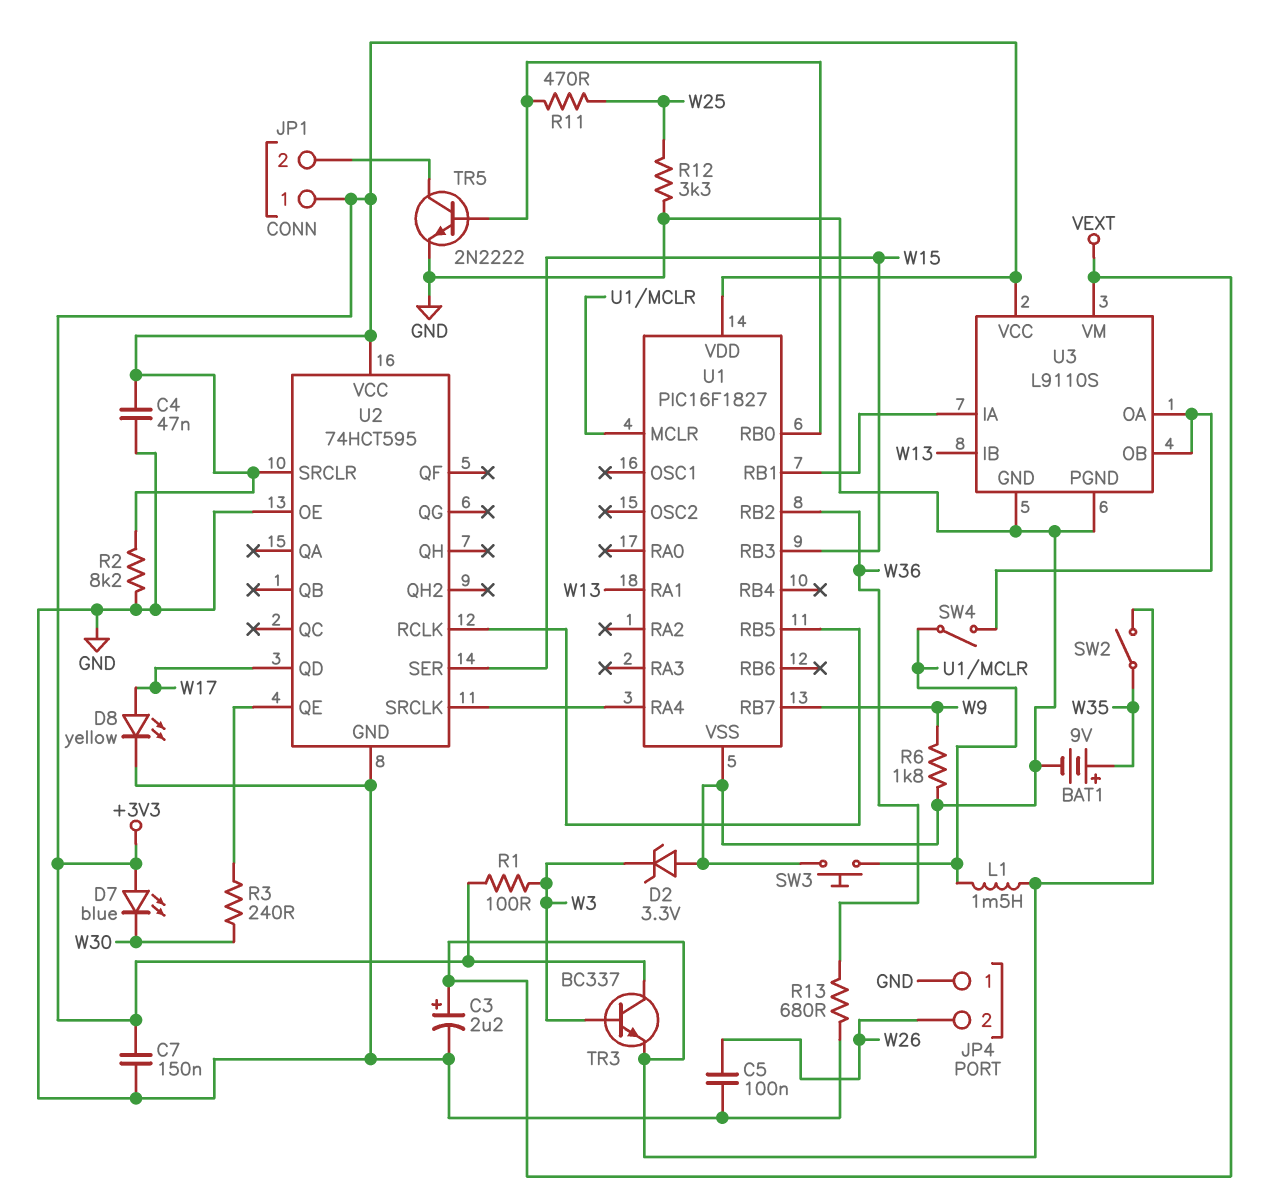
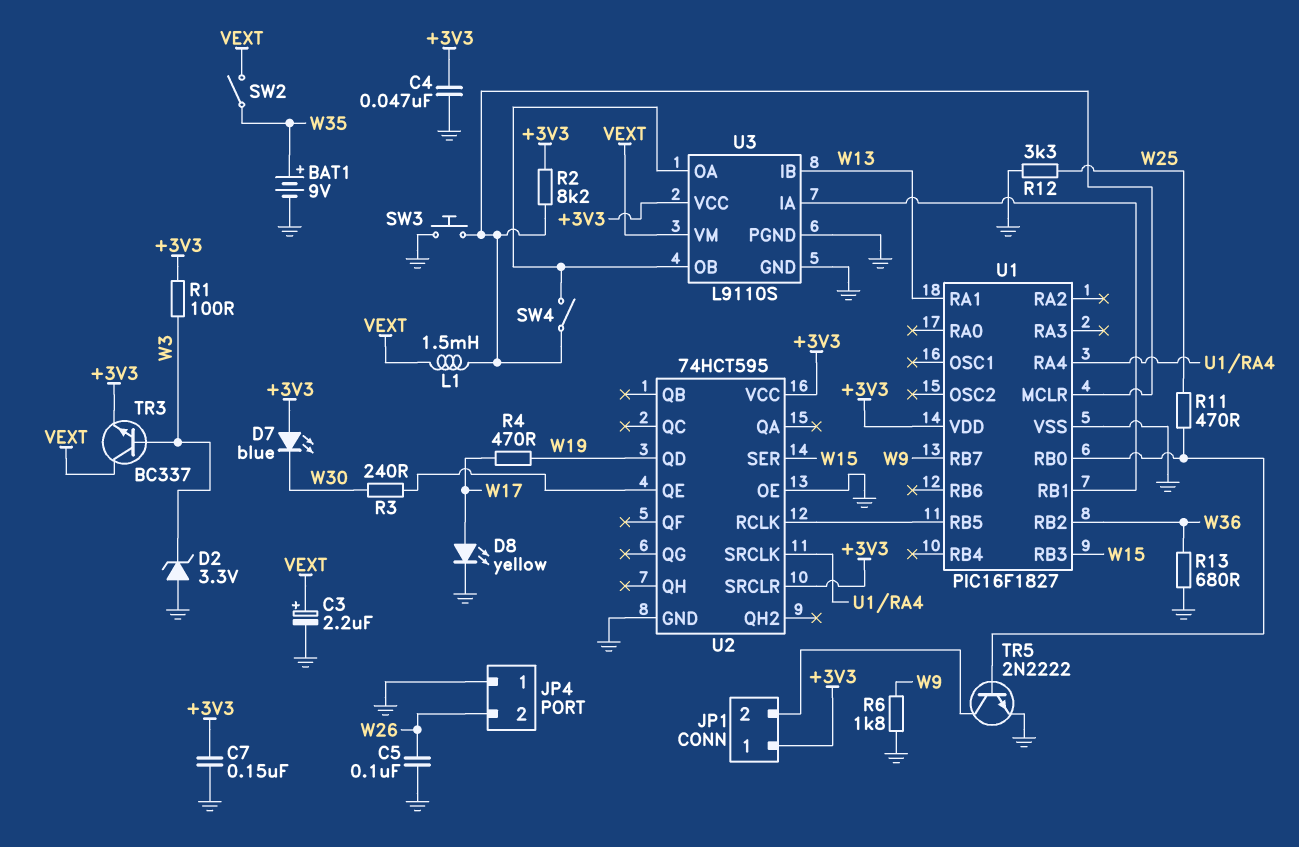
R2: 8.2k (+3V3, GND) -> 8.2k (+3V3, U1/MCLR)
R4: none -> 470 (W17, W19)
TR3: NPN BC337 (B W3, C +3V3, E VEXT) -> NPN BC337 (B W3, C VEXT, E +3V3)
U2 pin QD: W17 -> W19

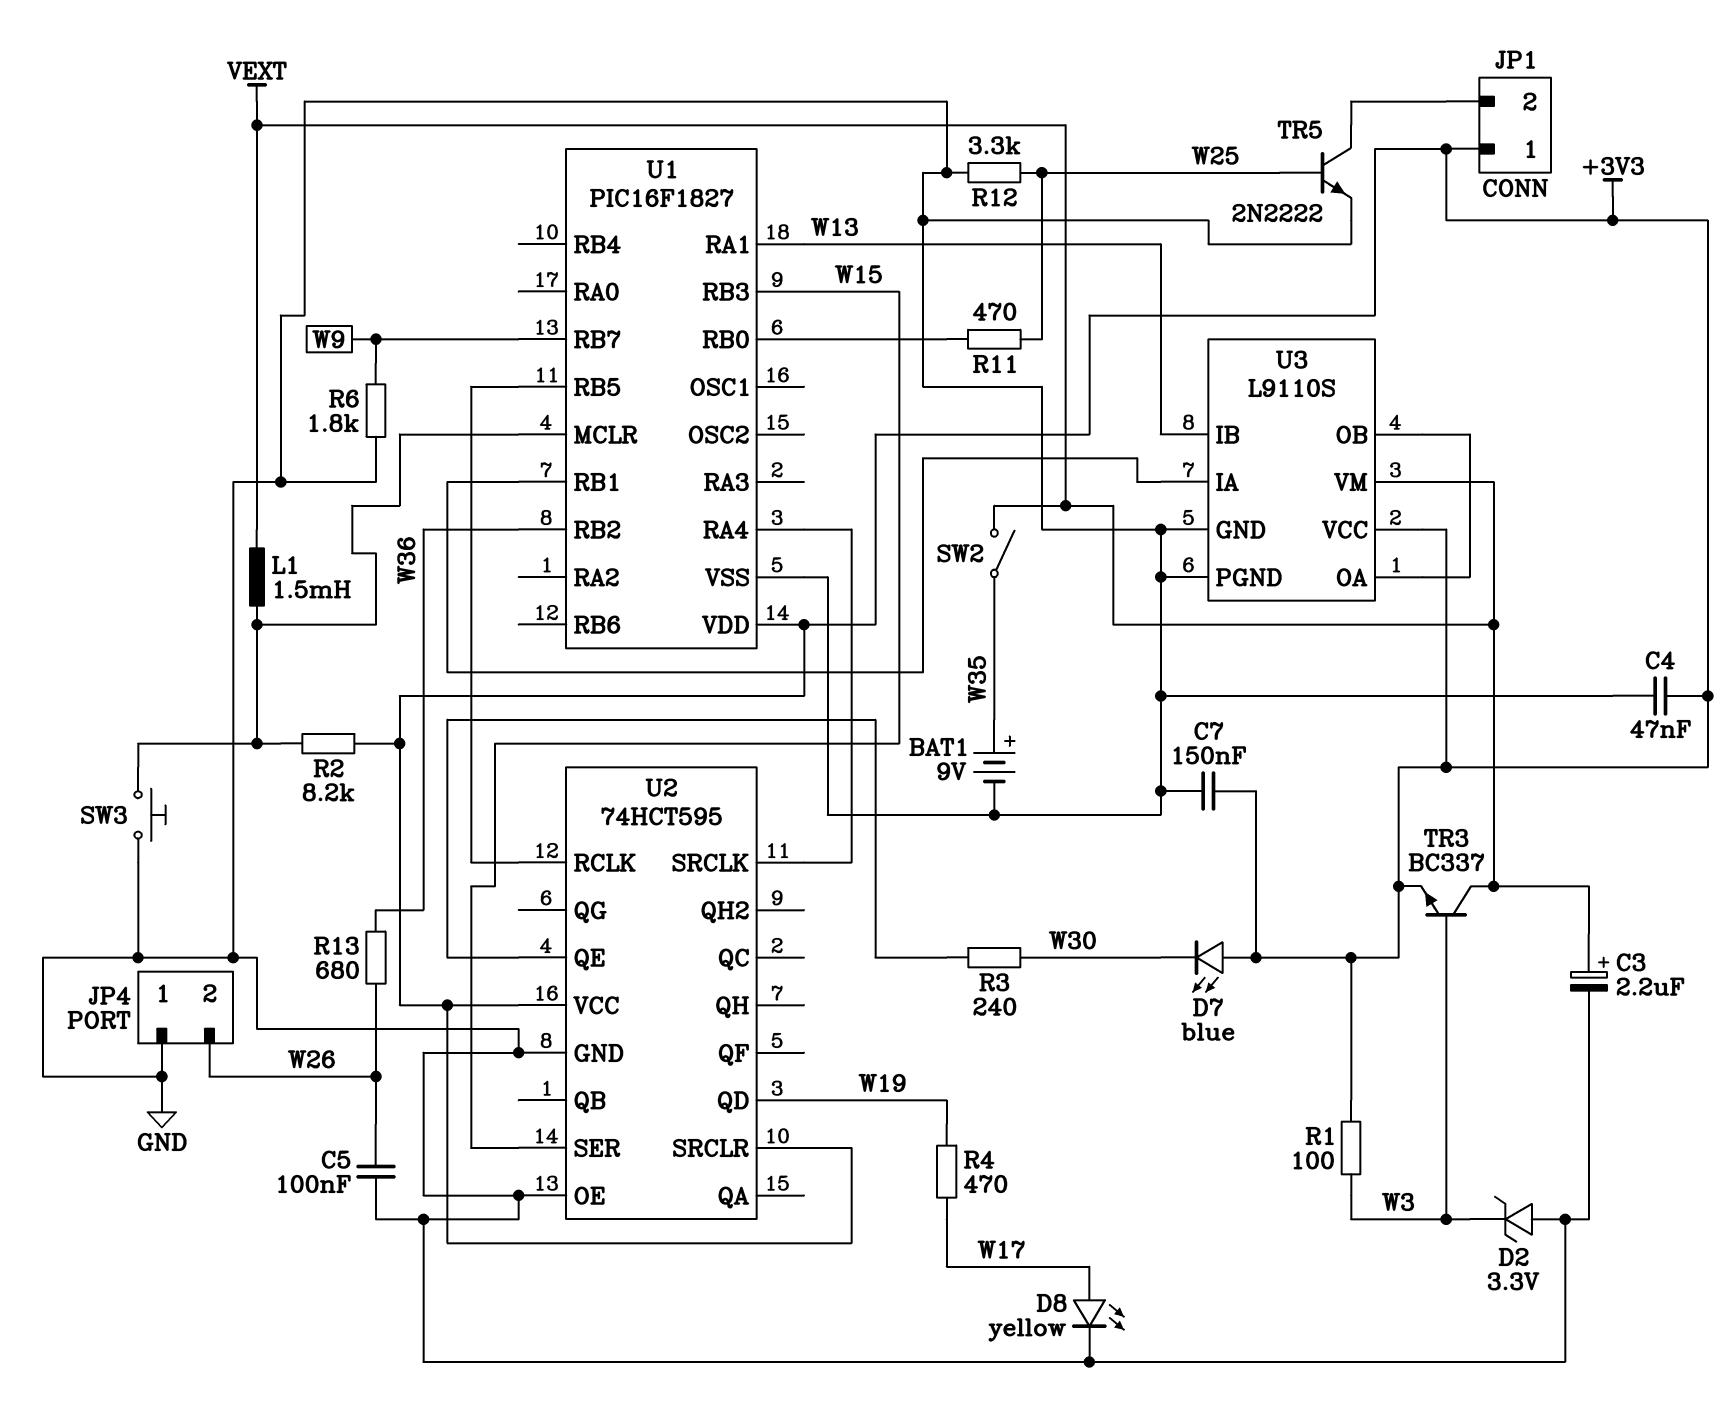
R13: 680 (GND, W36) -> 680 (W26, W36)
SW4: switch (U1/MCLR, U3/OA) -> none
TR5: NPN 2N2222 (B U1/RB0, C JP1/2, E GND) -> NPN 2N2222 (B W25, C JP1/2, E GND)

